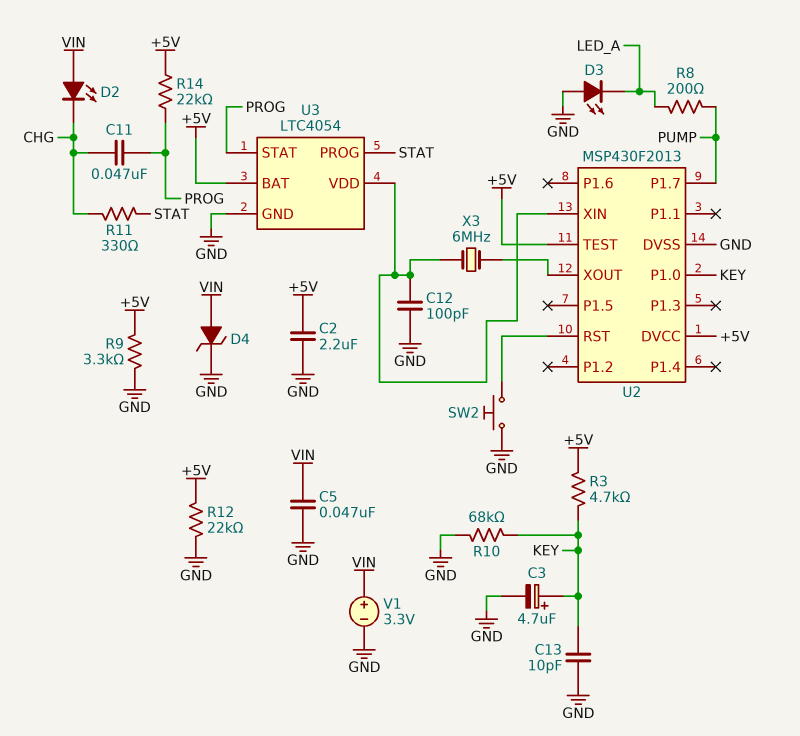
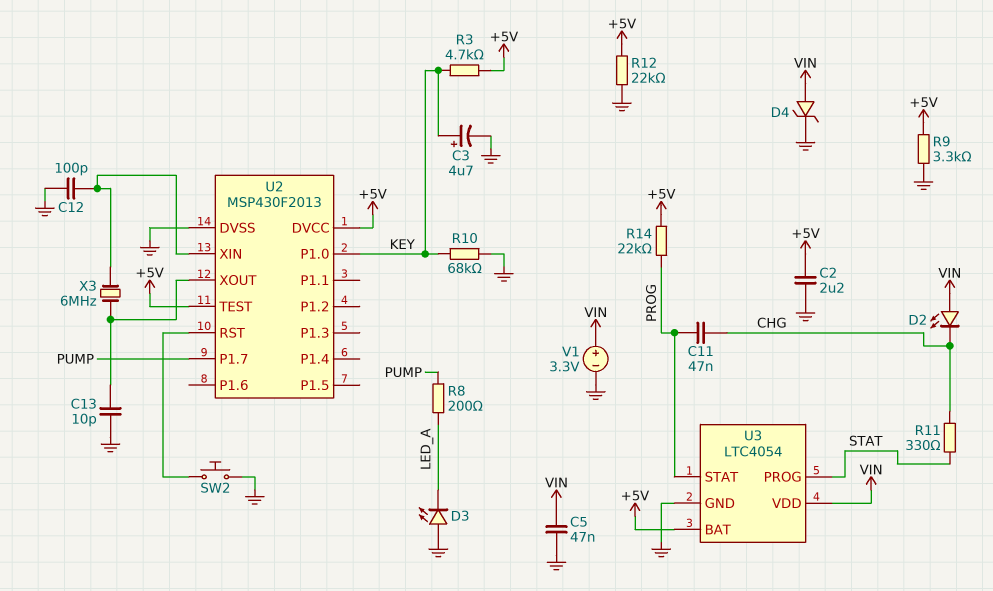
C13: 10pF (GND, KEY) -> 10pF (GND, U2/XOUT)
U3 pin VDD: U2/XIN -> VIN

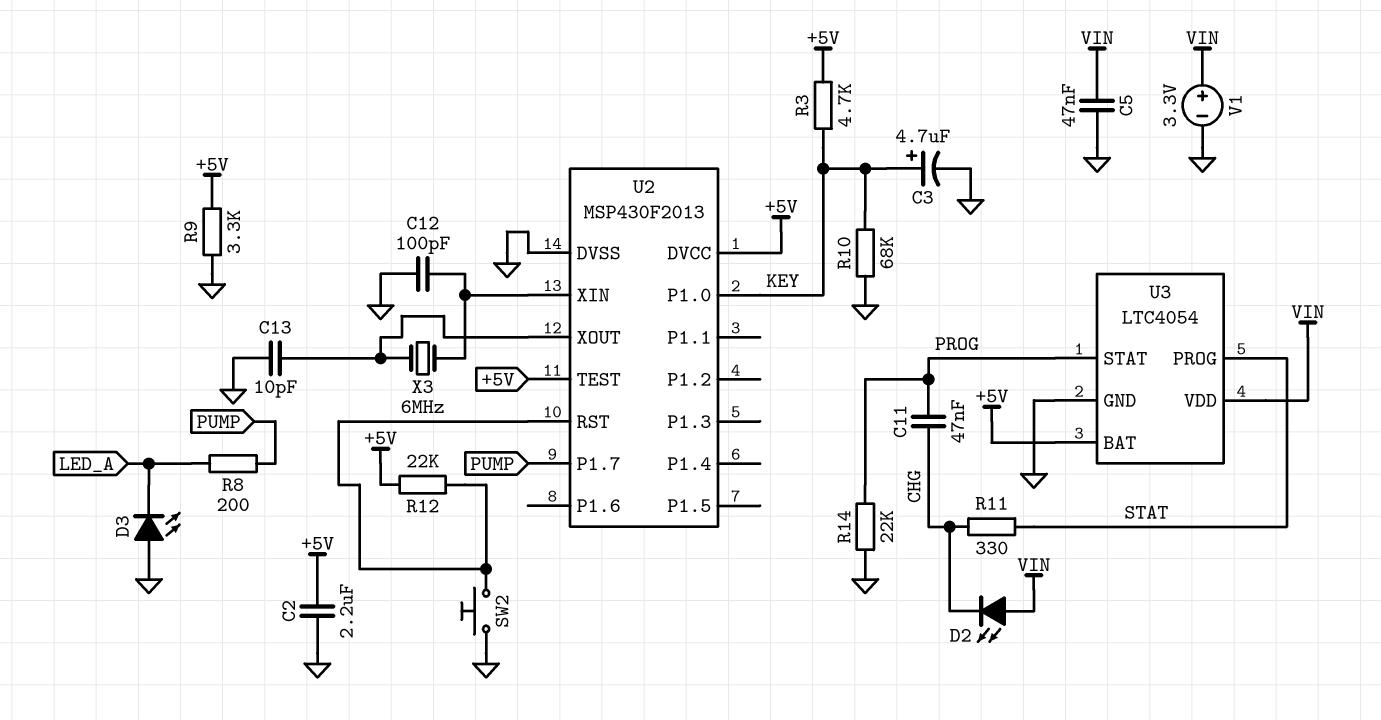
D4: zener (A VIN, K GND) -> none
R12: 22k (+5V, GND) -> 22k (+5V, U2/RST)
R14: 22k (+5V, PROG) -> 22k (GND, PROG)

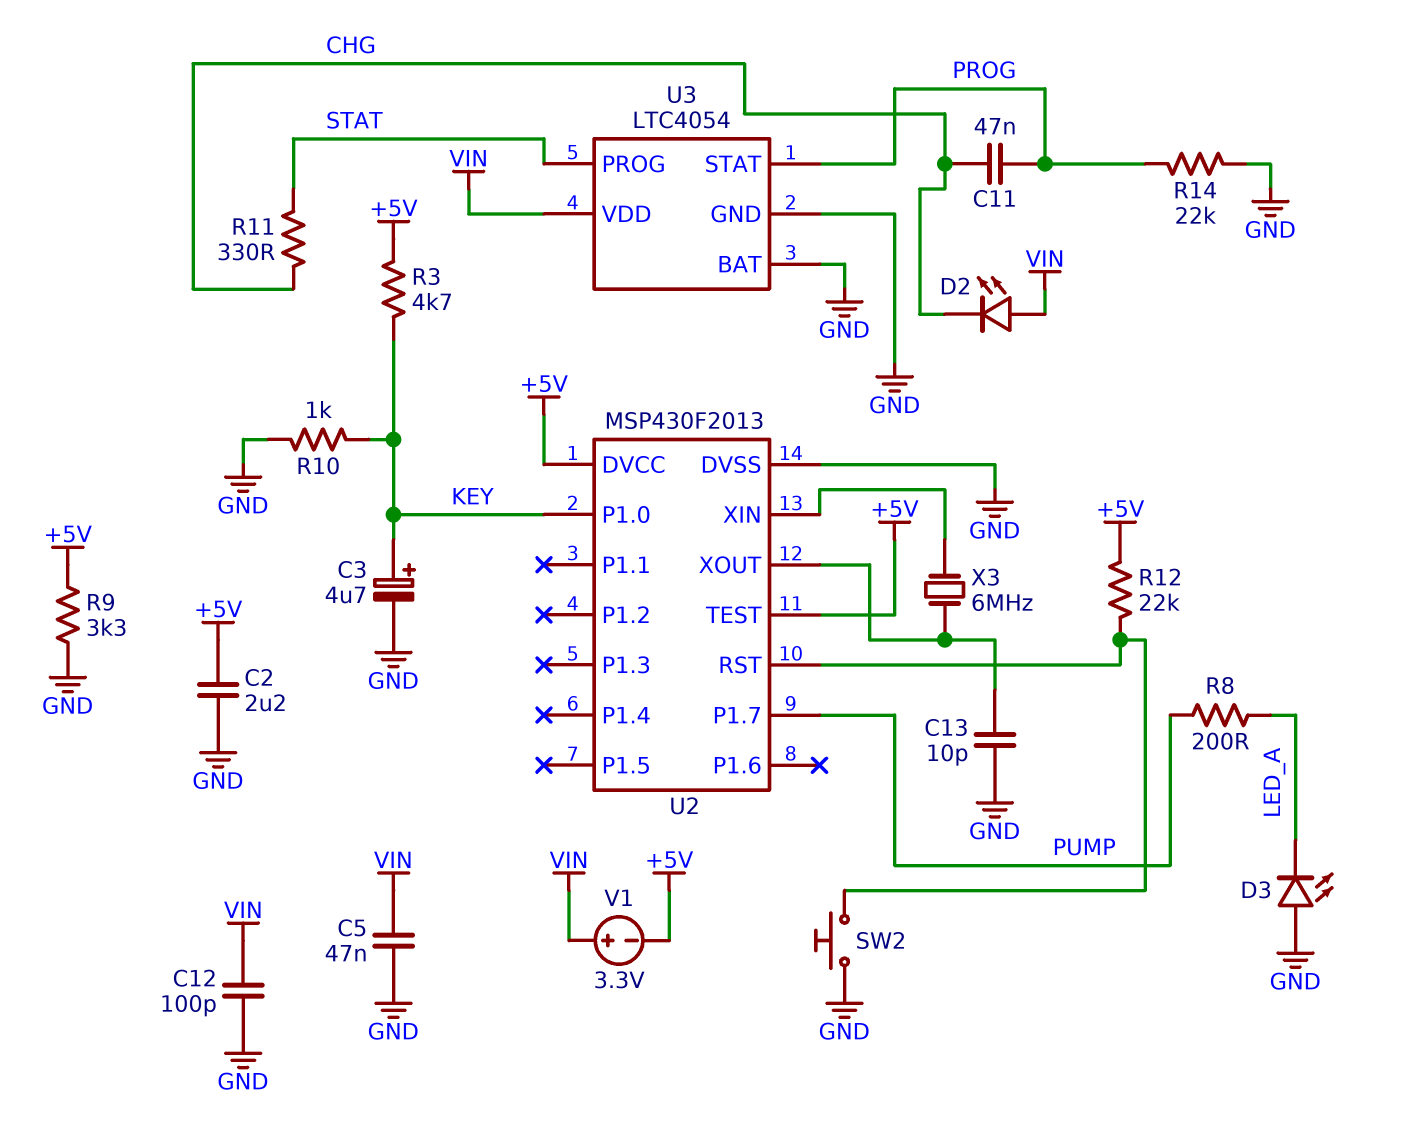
C12: 100pF (GND, U2/XIN) -> 100pF (GND, VIN)
R10: 68k (GND, KEY) -> 1k (GND, KEY)
U3 pin BAT: +5V -> GND
V1: 3.3V (plus VIN, minus GND) -> 3.3V (plus VIN, minus +5V)

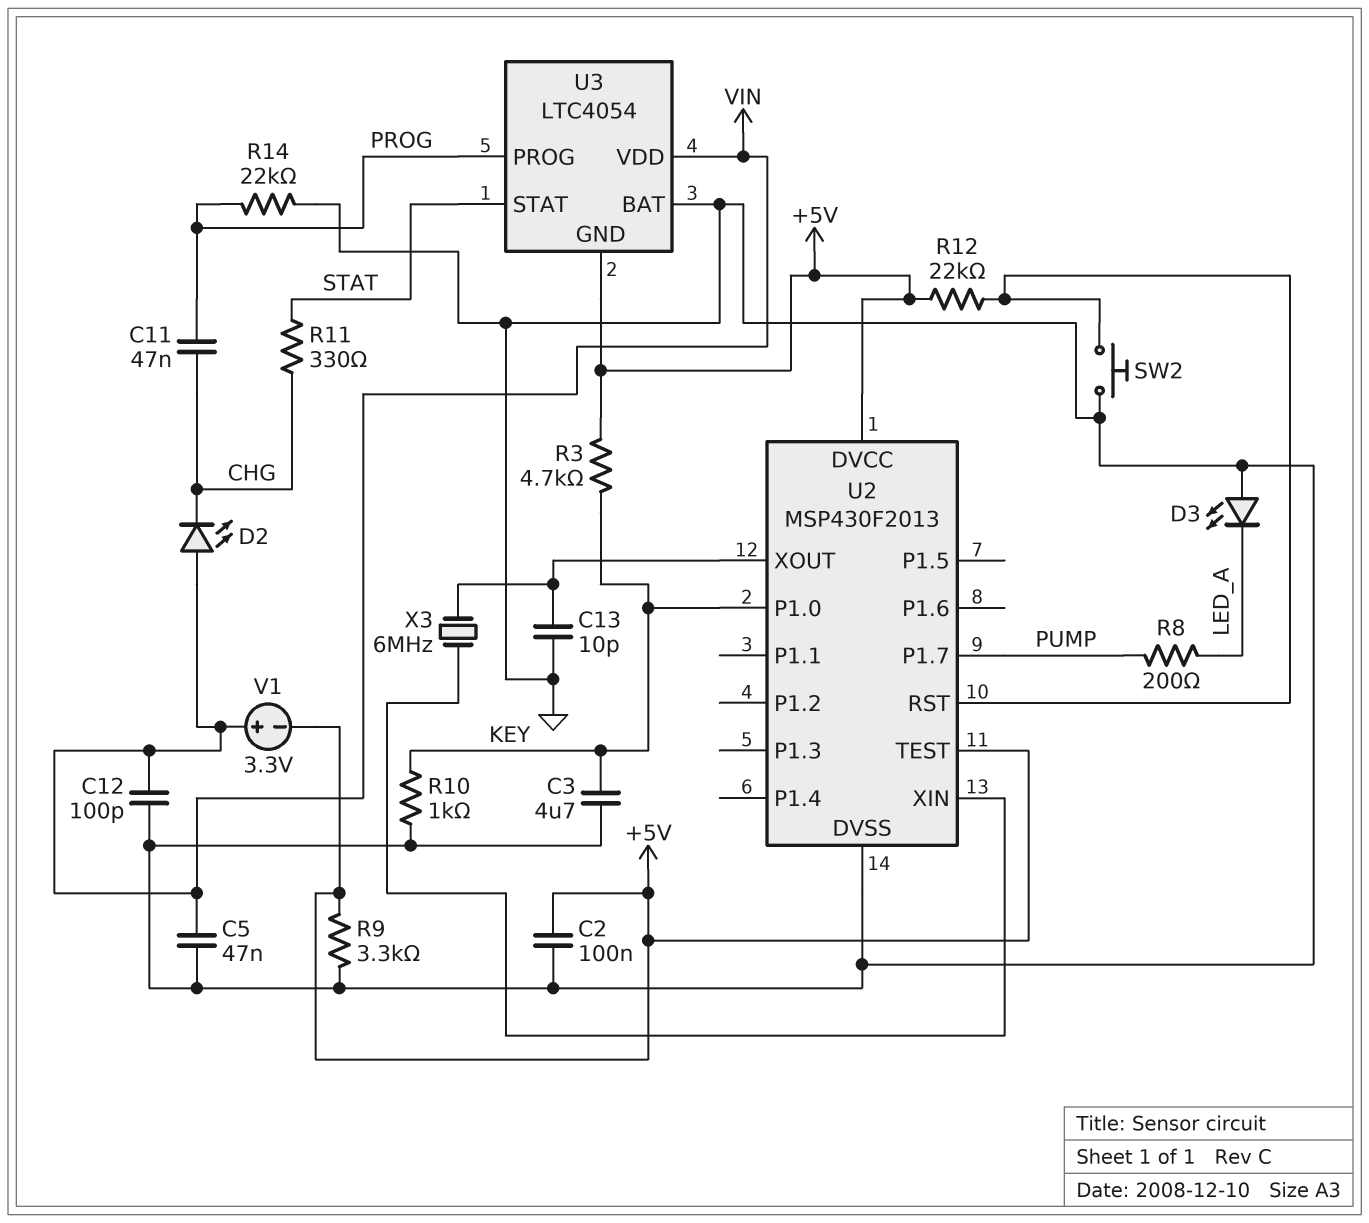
C2: 2.2uF (+5V, GND) -> 100nF (+5V, GND)
C3: 4.7uF (plus KEY, minus GND) -> 4.7uF (GND, KEY)
U3 pin GND: GND -> +5V
U3 pin PROG: STAT -> PROG
U3 pin STAT: PROG -> STAT

